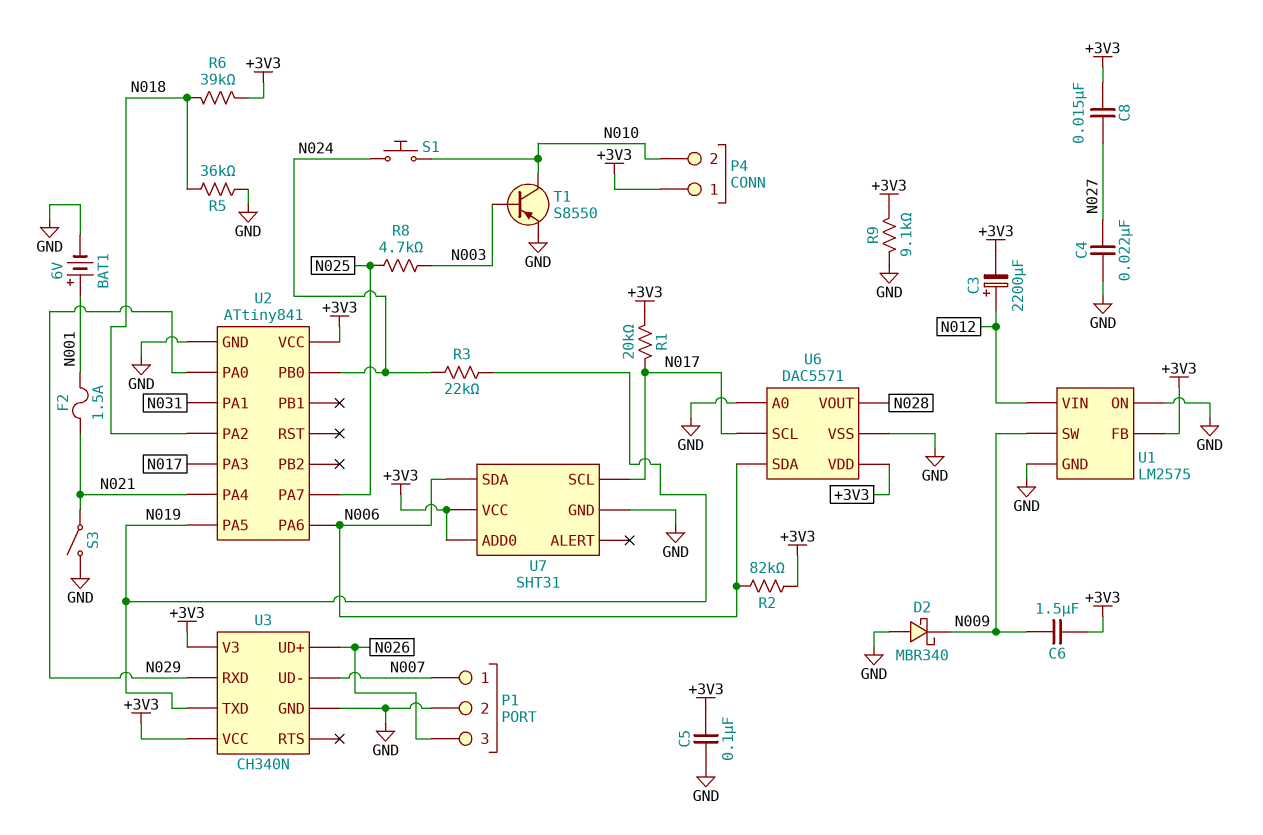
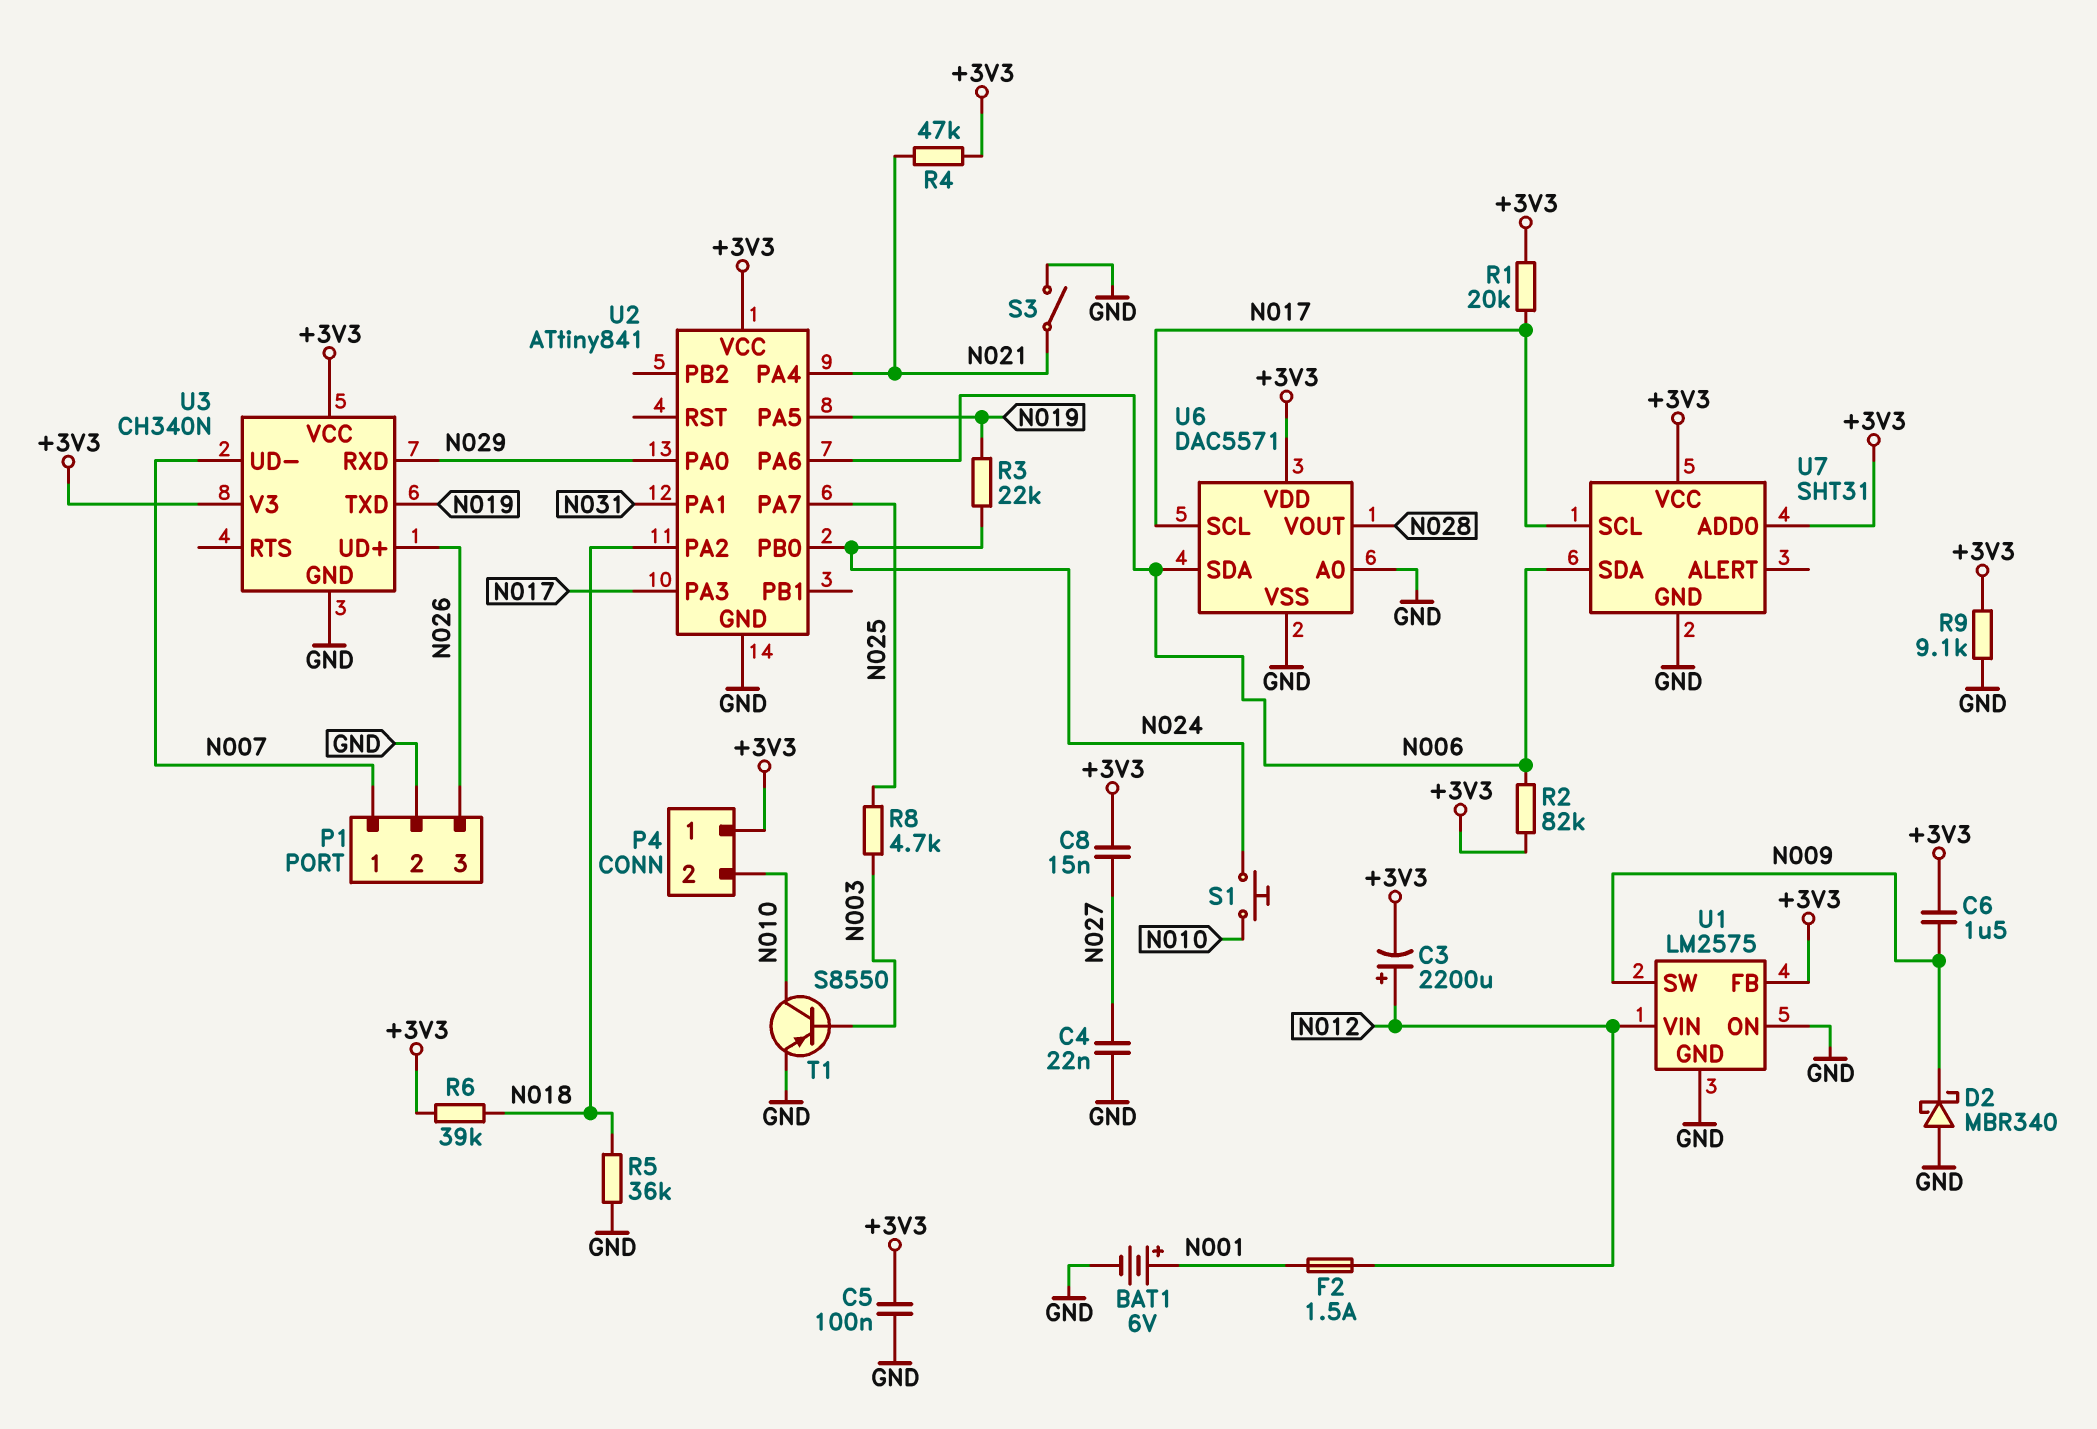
F2: 1.5A (N001, N021) -> 1.5A (N001, N012)
R4: none -> 47k (+3V3, N021)

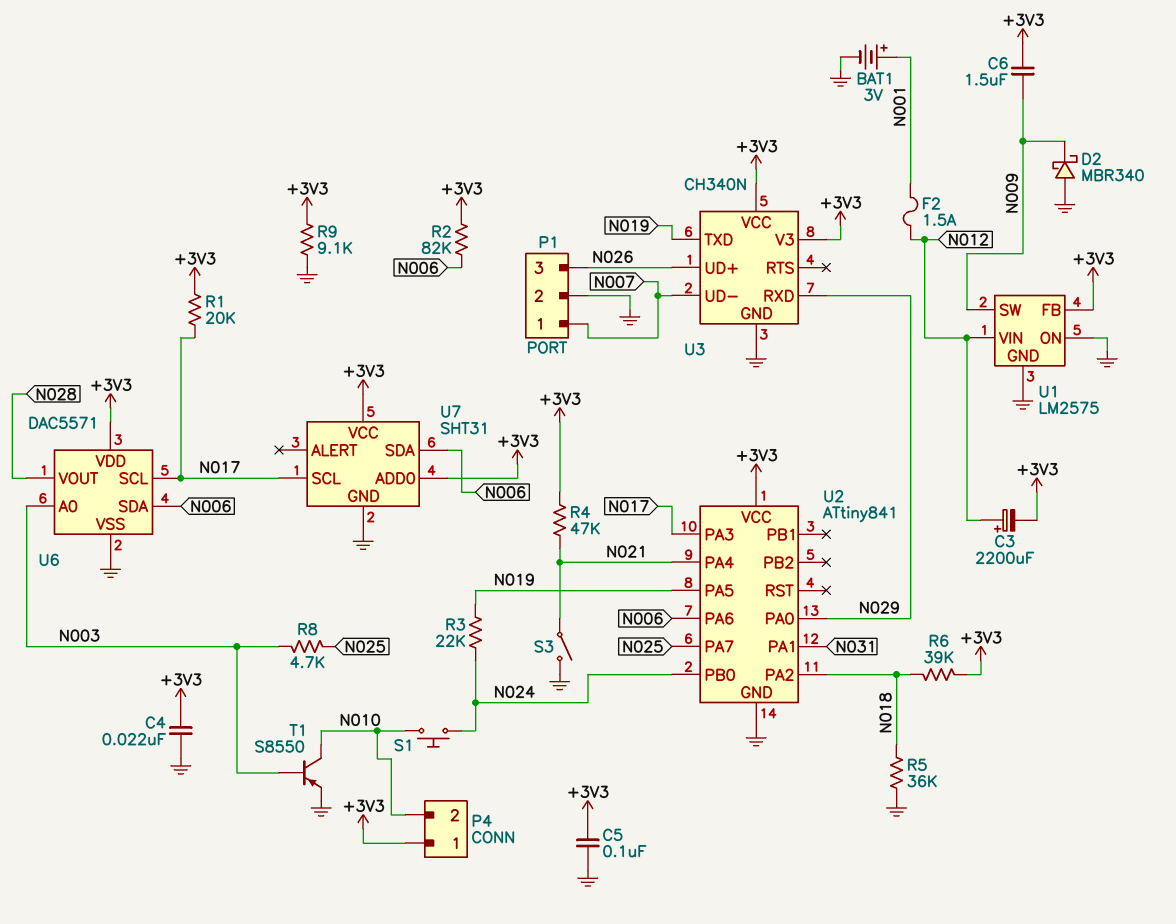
BAT1: 6V (plus N001, minus GND) -> 3V (plus N001, minus GND)
C4: 22nF (GND, N027) -> 22nF (+3V3, GND)
C8: 15nF (+3V3, N027) -> none
U6 pin A0: GND -> N003

